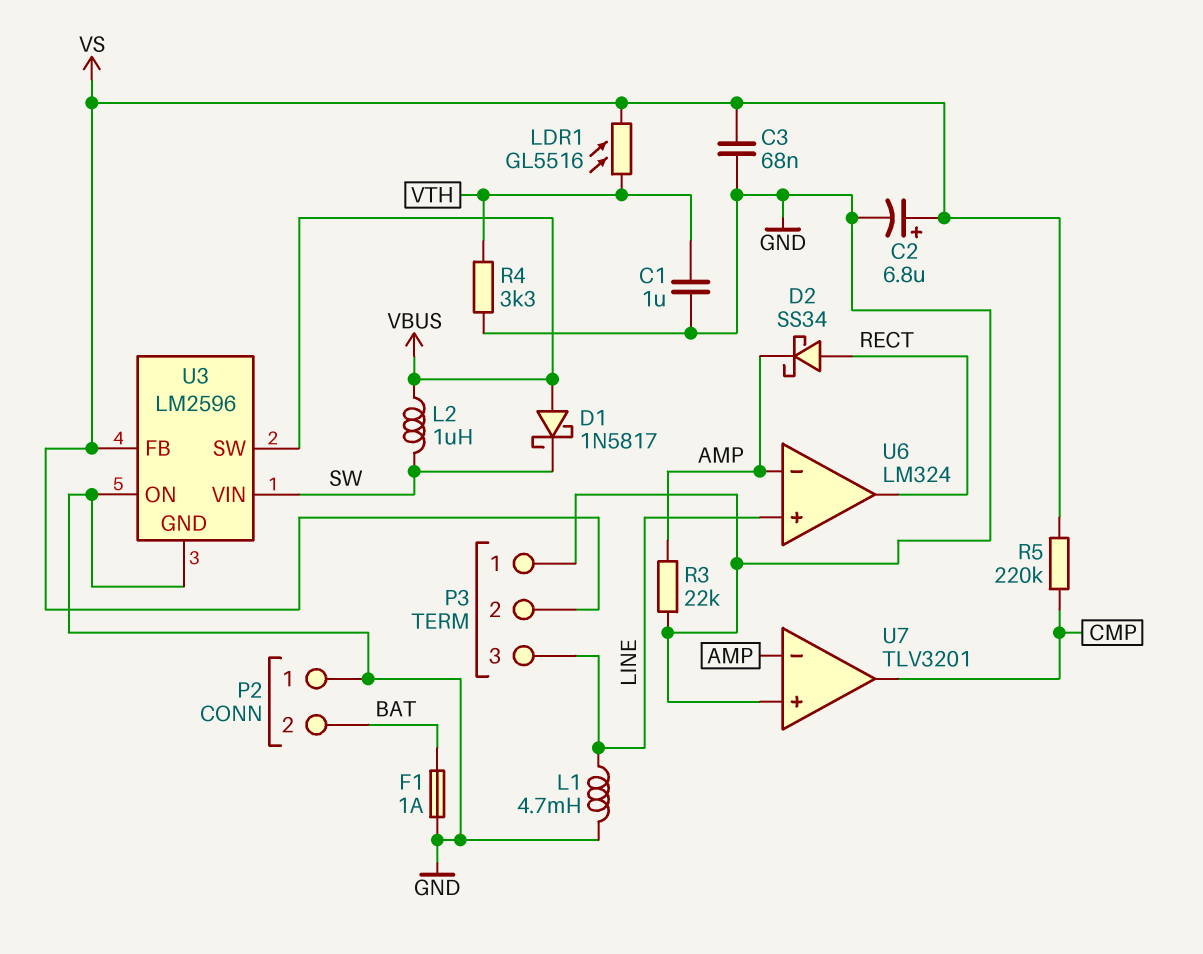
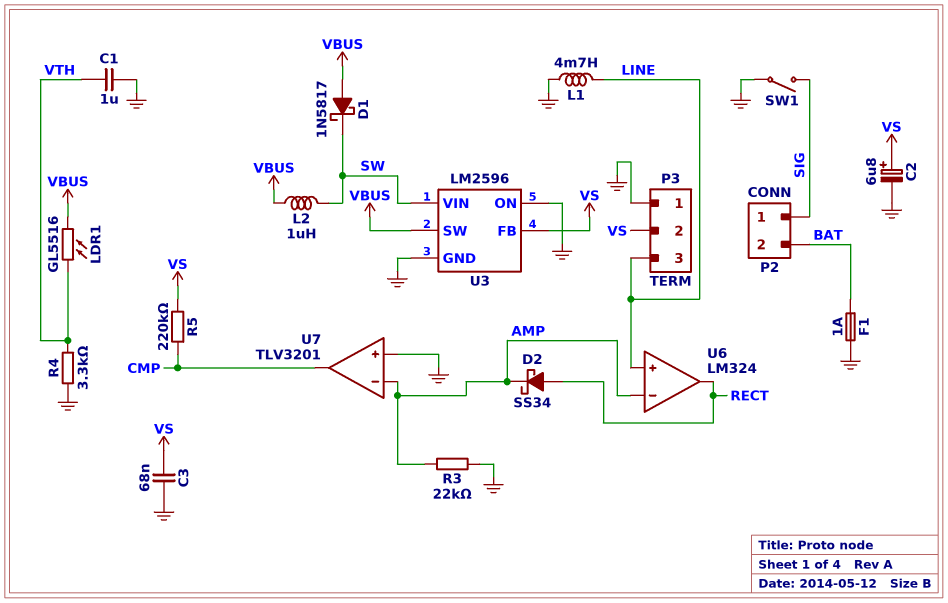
LDR1: GL5516 (VS, VTH) -> GL5516 (VBUS, VTH)
P2 pin 1: GND -> SIG
SW1: none -> switch (GND, SIG)

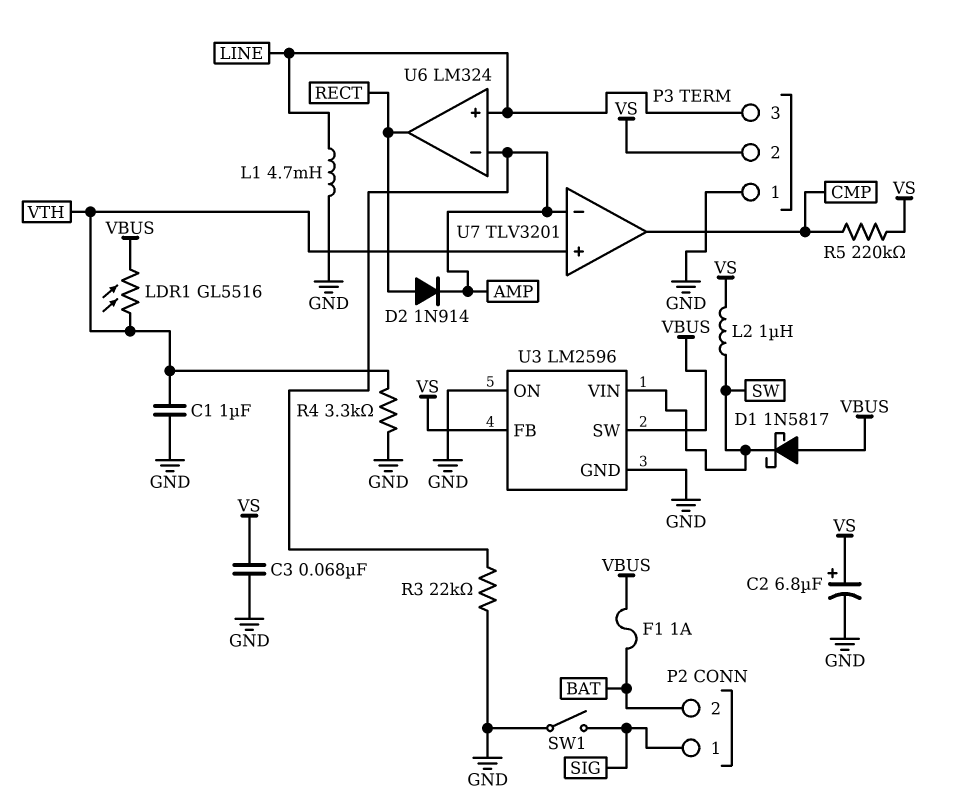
D2: schottky SS34 (A RECT, K AMP) -> diode 1N914 (A RECT, K AMP)
F1: 1A (BAT, GND) -> 1A (BAT, VBUS)
L2: 1uH (SW, VBUS) -> 1uH (SW, VS)
U7 pin in+: GND -> VTH

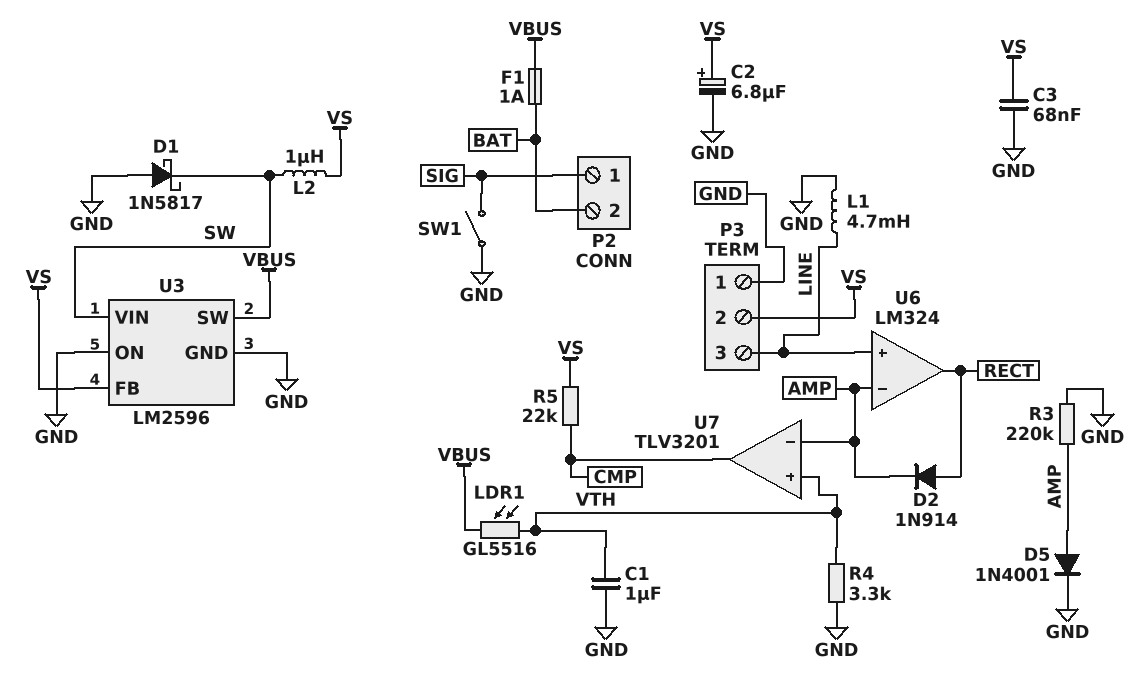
D1: schottky 1N5817 (A VBUS, K SW) -> schottky 1N5817 (A GND, K SW)
D5: none -> diode 1N4001 (A AMP, K GND)
R3: 22k (AMP, GND) -> 220k (AMP, GND)
R5: 220k (CMP, VS) -> 22k (CMP, VS)

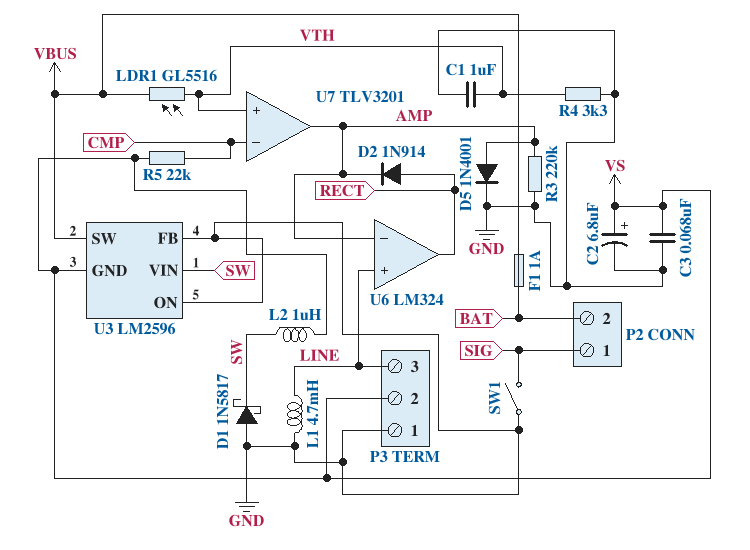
U3 pin FB: VS -> GND
U3 pin GND: GND -> VS
U7 pin in-: AMP -> CMP
U7 pin out: CMP -> AMP

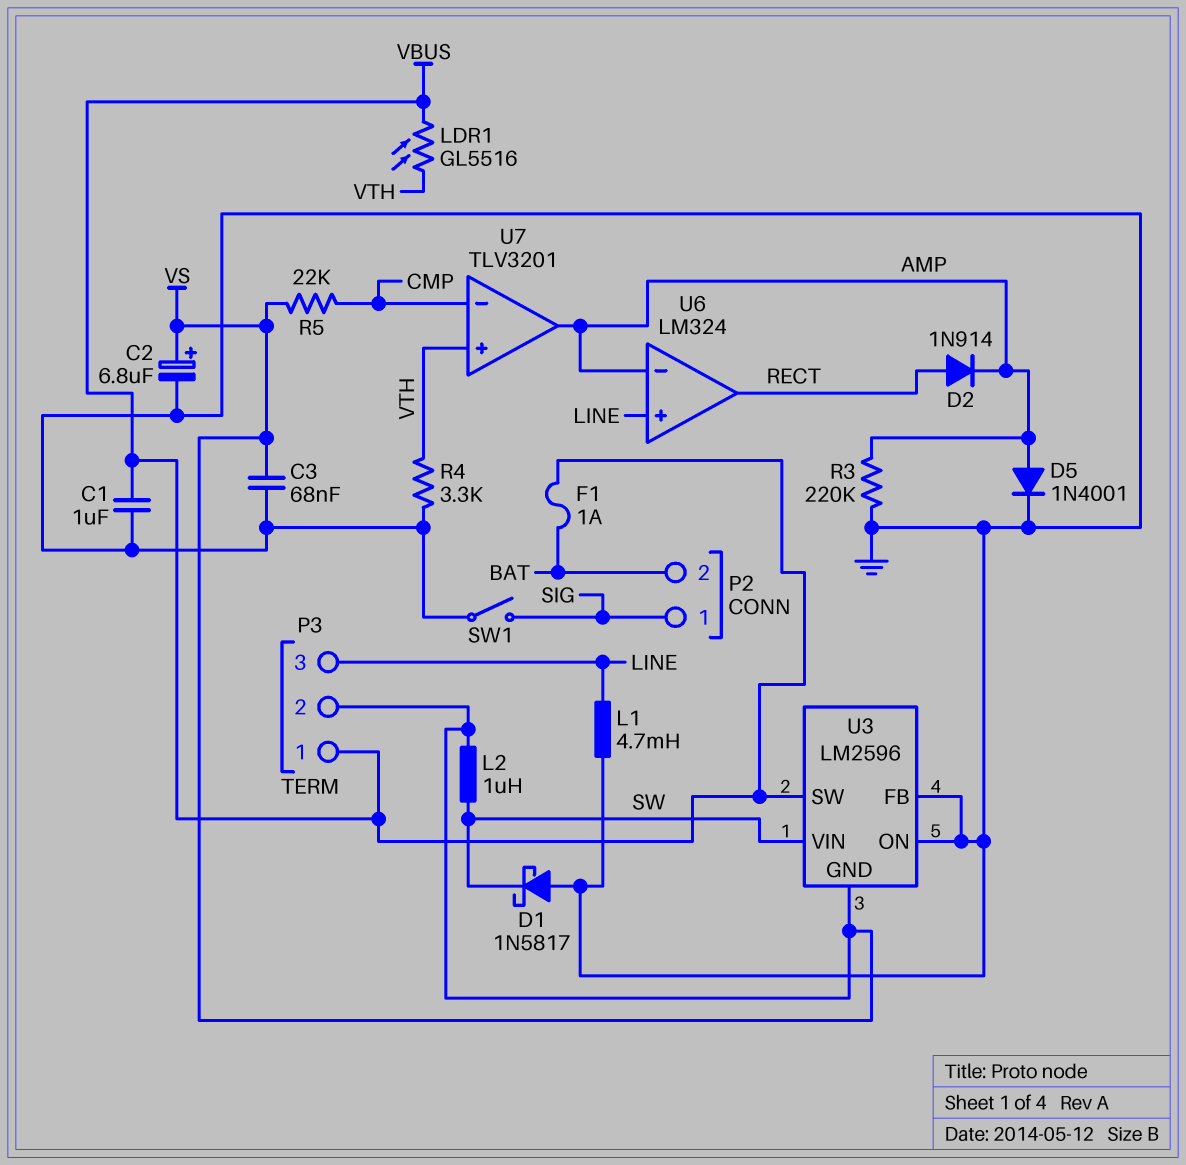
C1: 1uF (GND, VTH) -> 1uF (GND, VBUS)
P3 pin 1: GND -> VBUS

